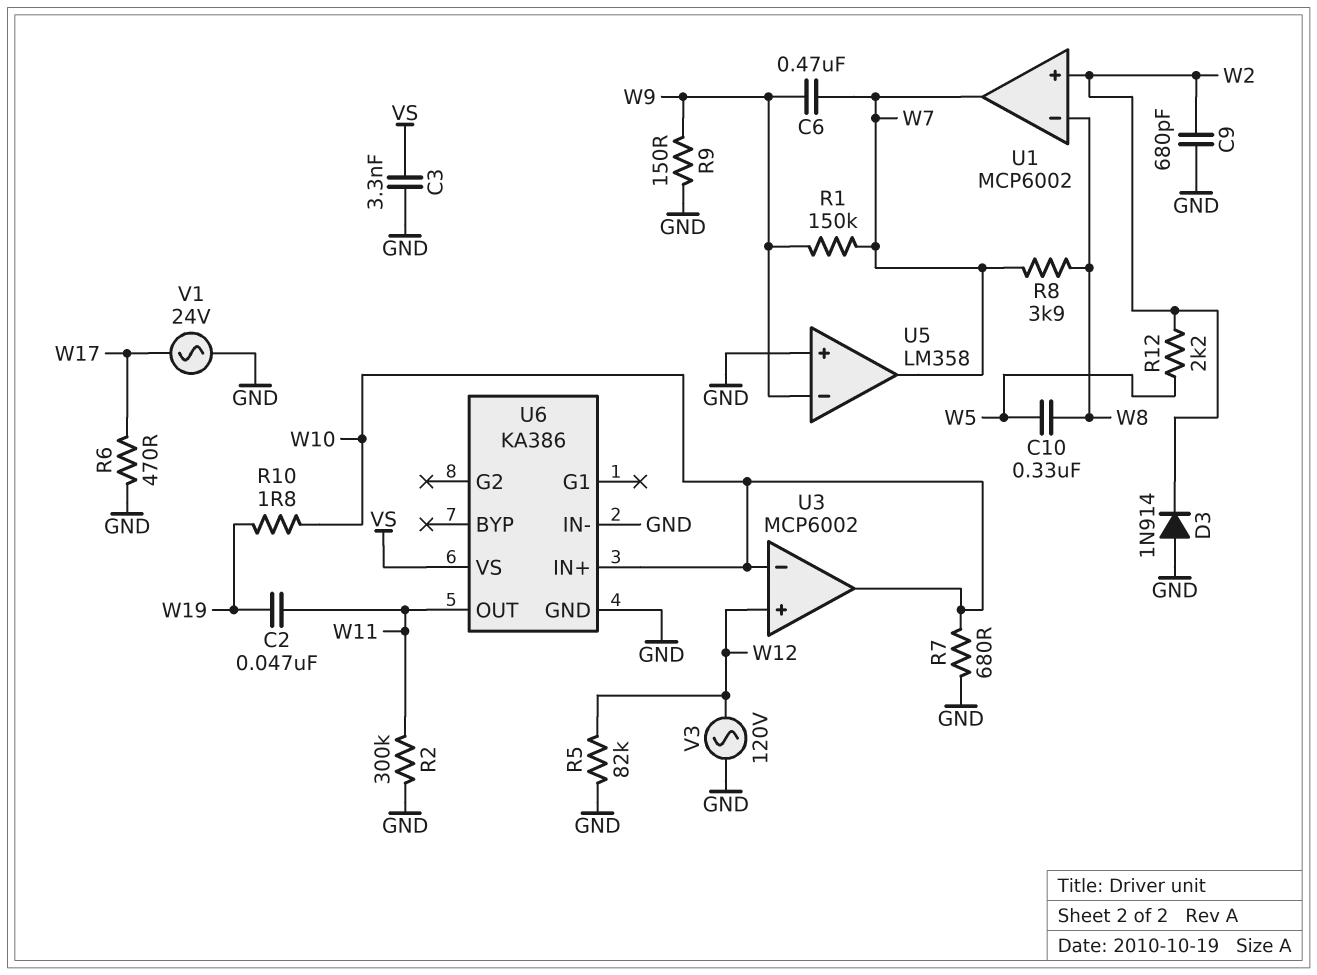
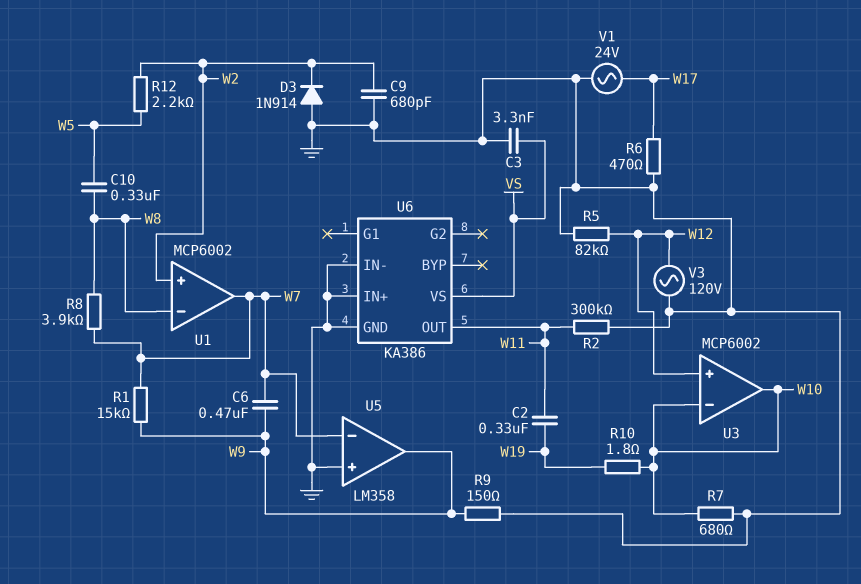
C2: 47nF (W11, W19) -> 330nF (W11, W19)
R1: 150k (W7, W9) -> 15k (W7, W9)
U5 pin in-: W9 -> W7
U5 pin out: W7 -> W9
U6 pin IN+: W10 -> GND

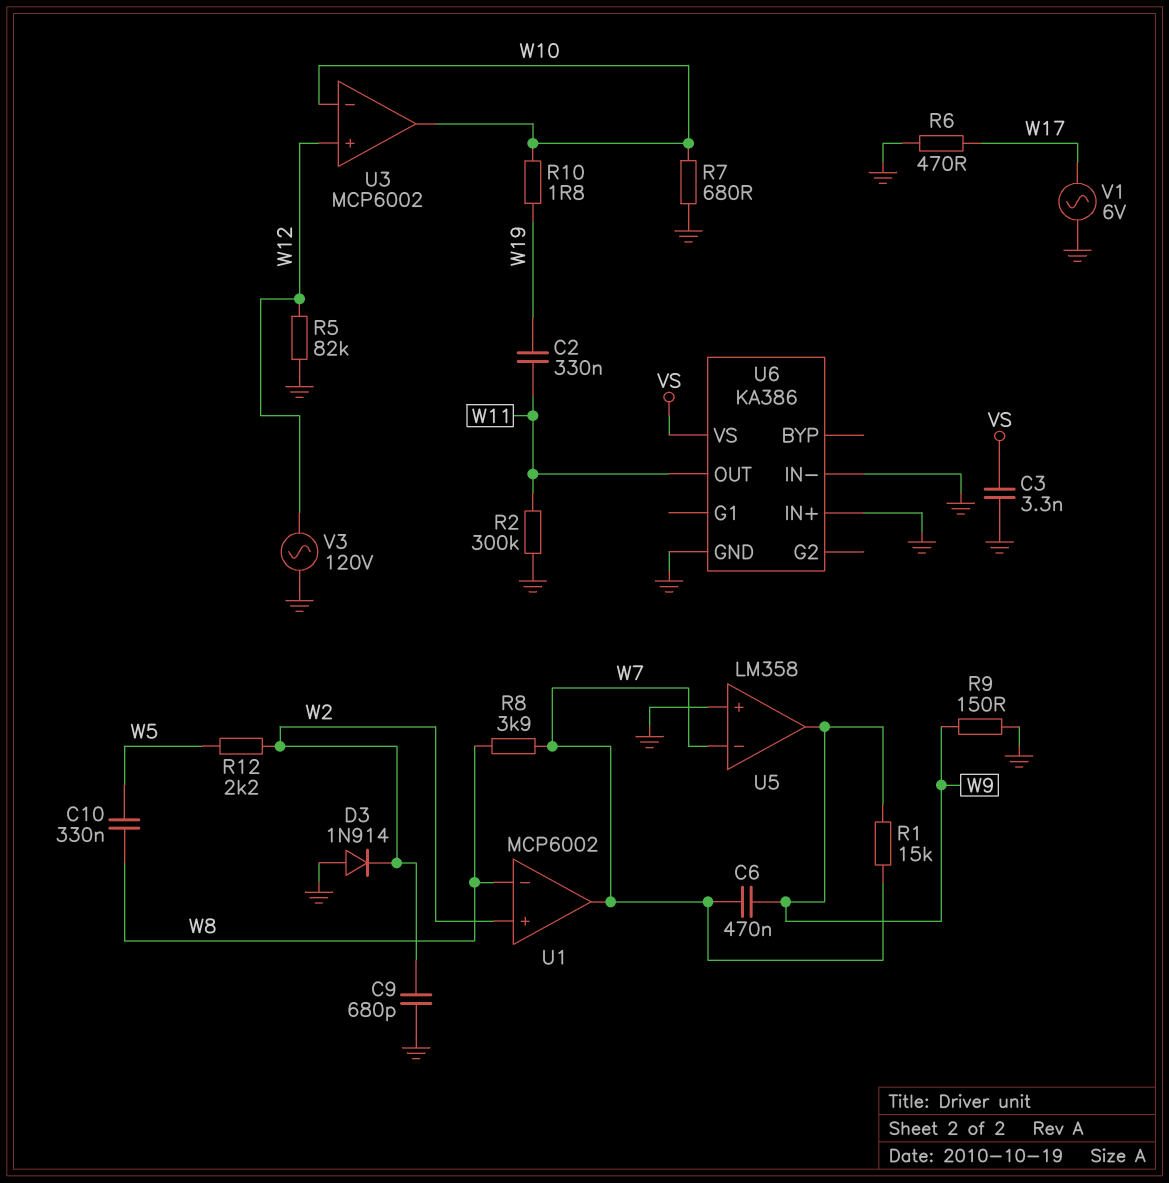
V1: AC 24V (GND, W17) -> AC 6V (GND, W17)

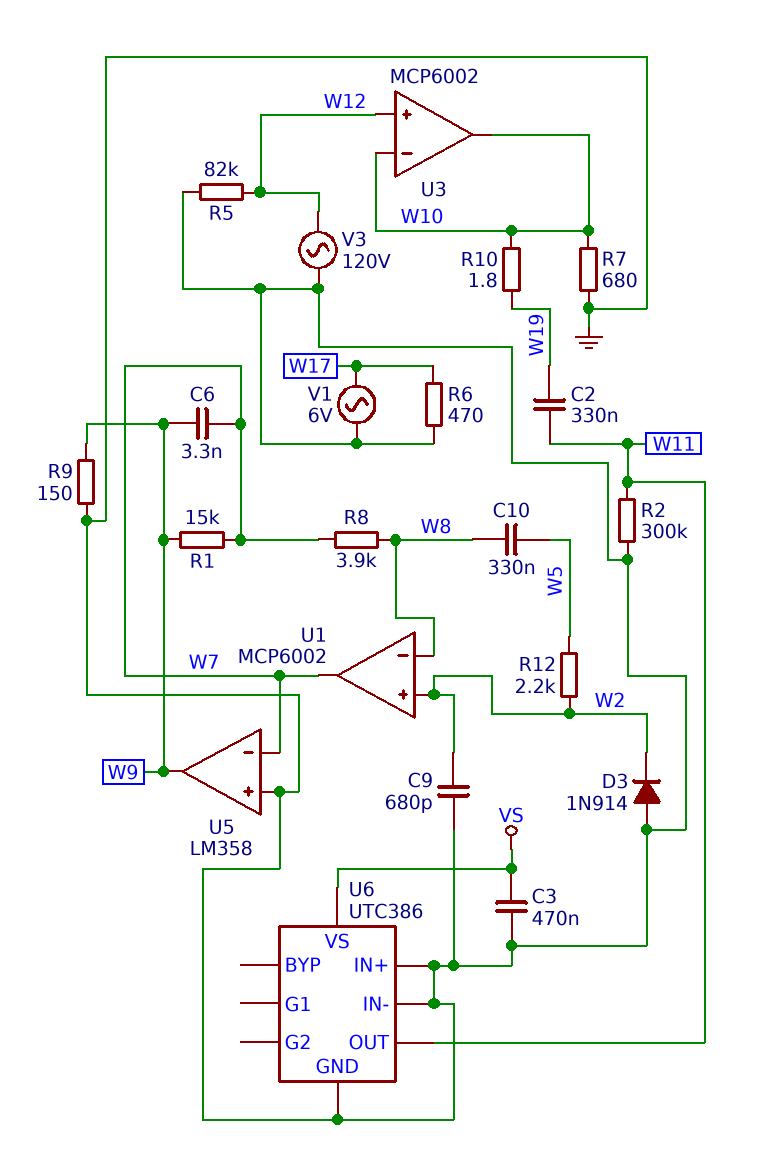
C3: 3.3nF (GND, VS) -> 470nF (GND, VS)
C6: 470nF (W7, W9) -> 3.3nF (W7, W9)
U6: KA386 -> UTC386

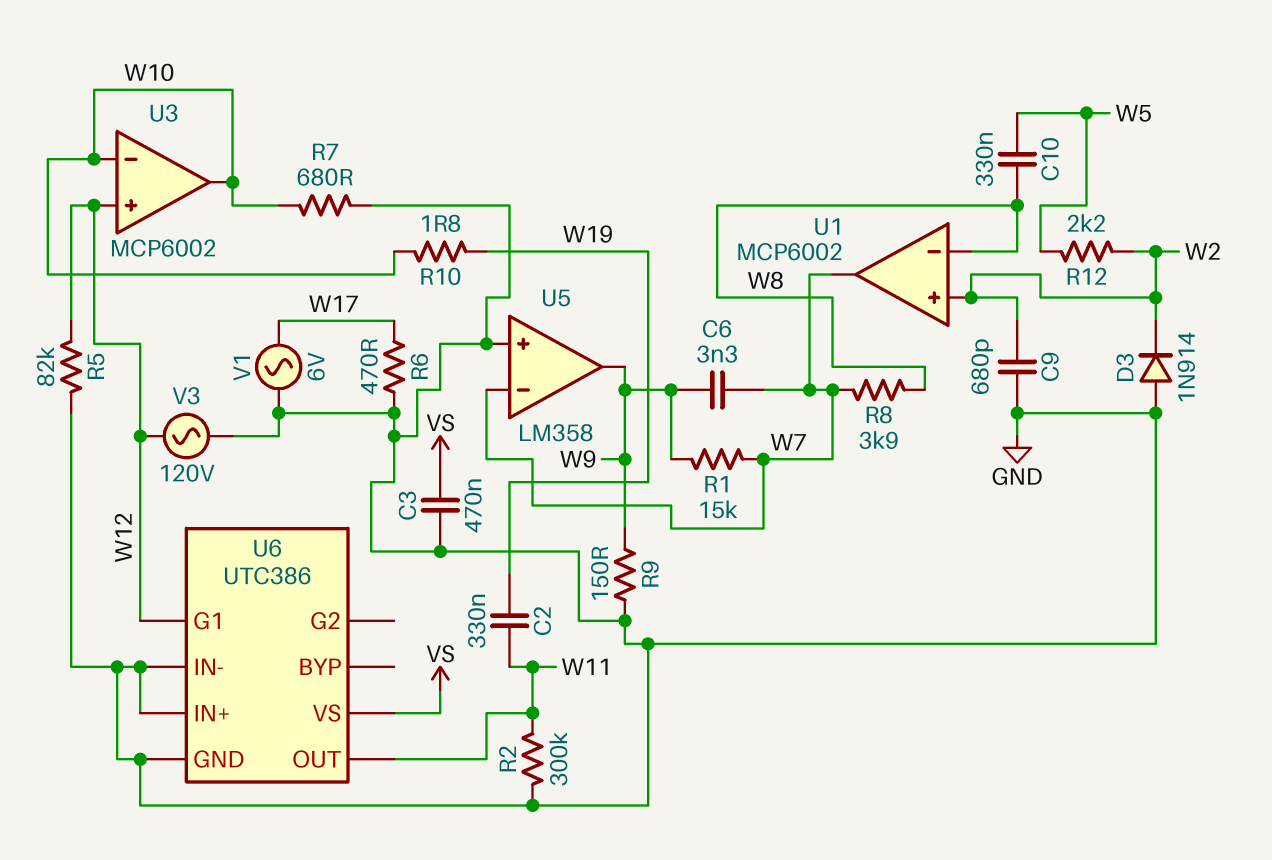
U6 pin G1: none -> W12

